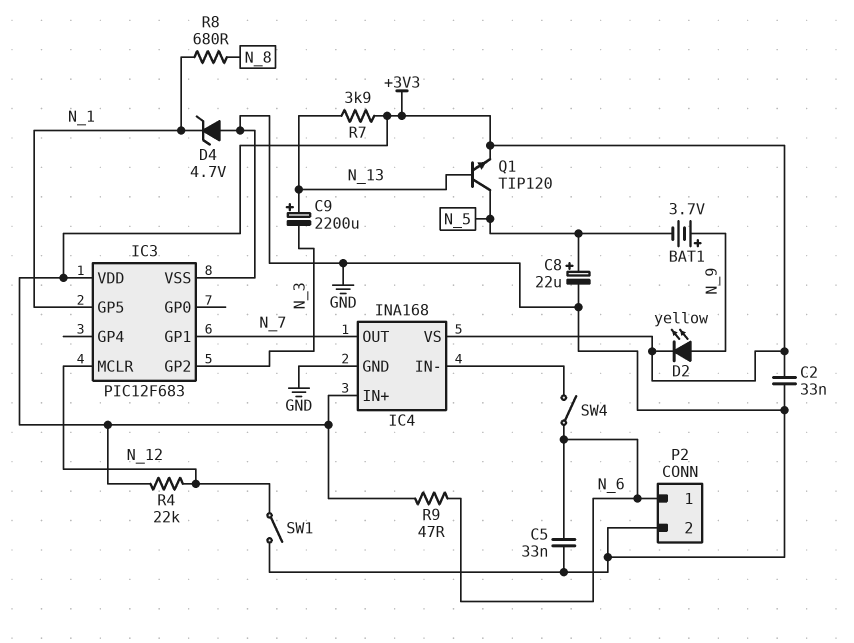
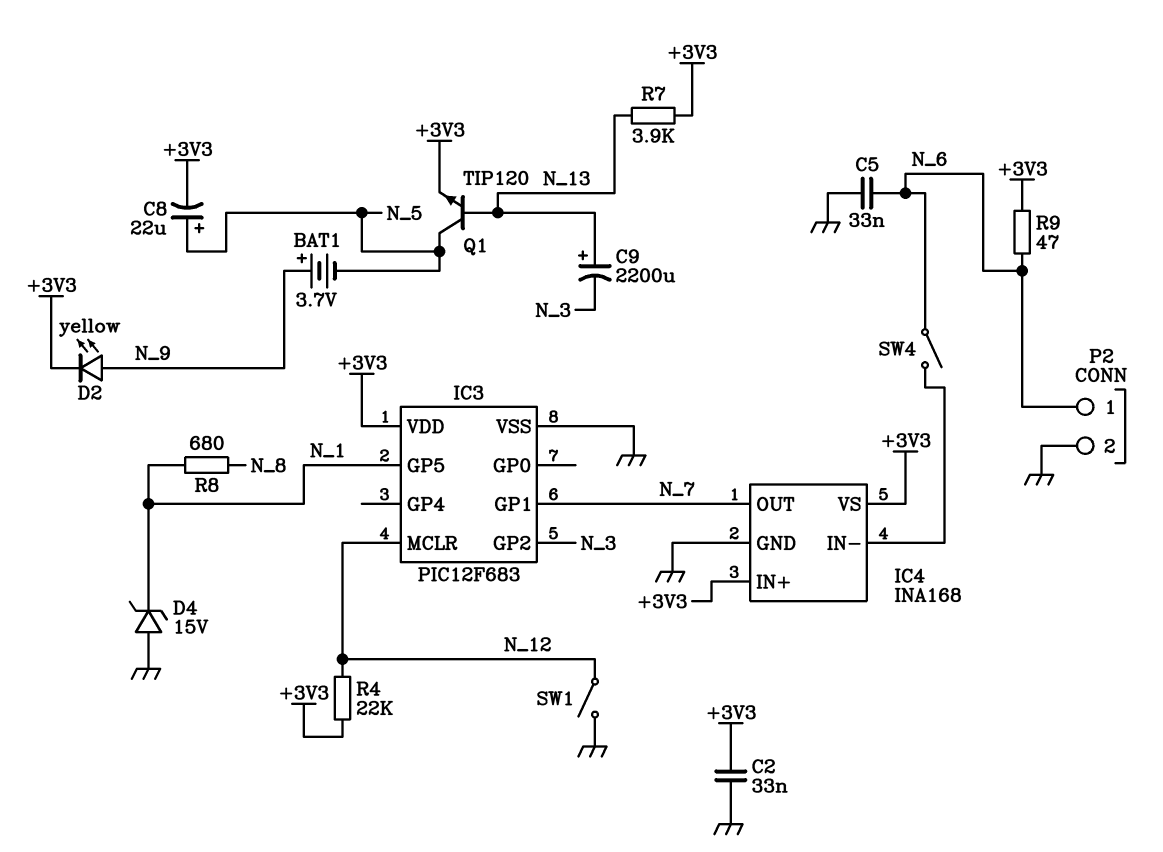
C8: 22uF (plus N_5, minus GND) -> 22uF (plus N_5, minus +3V3)
D4: zener 4.7V (A GND, K N_1) -> zener 15V (A GND, K N_1)

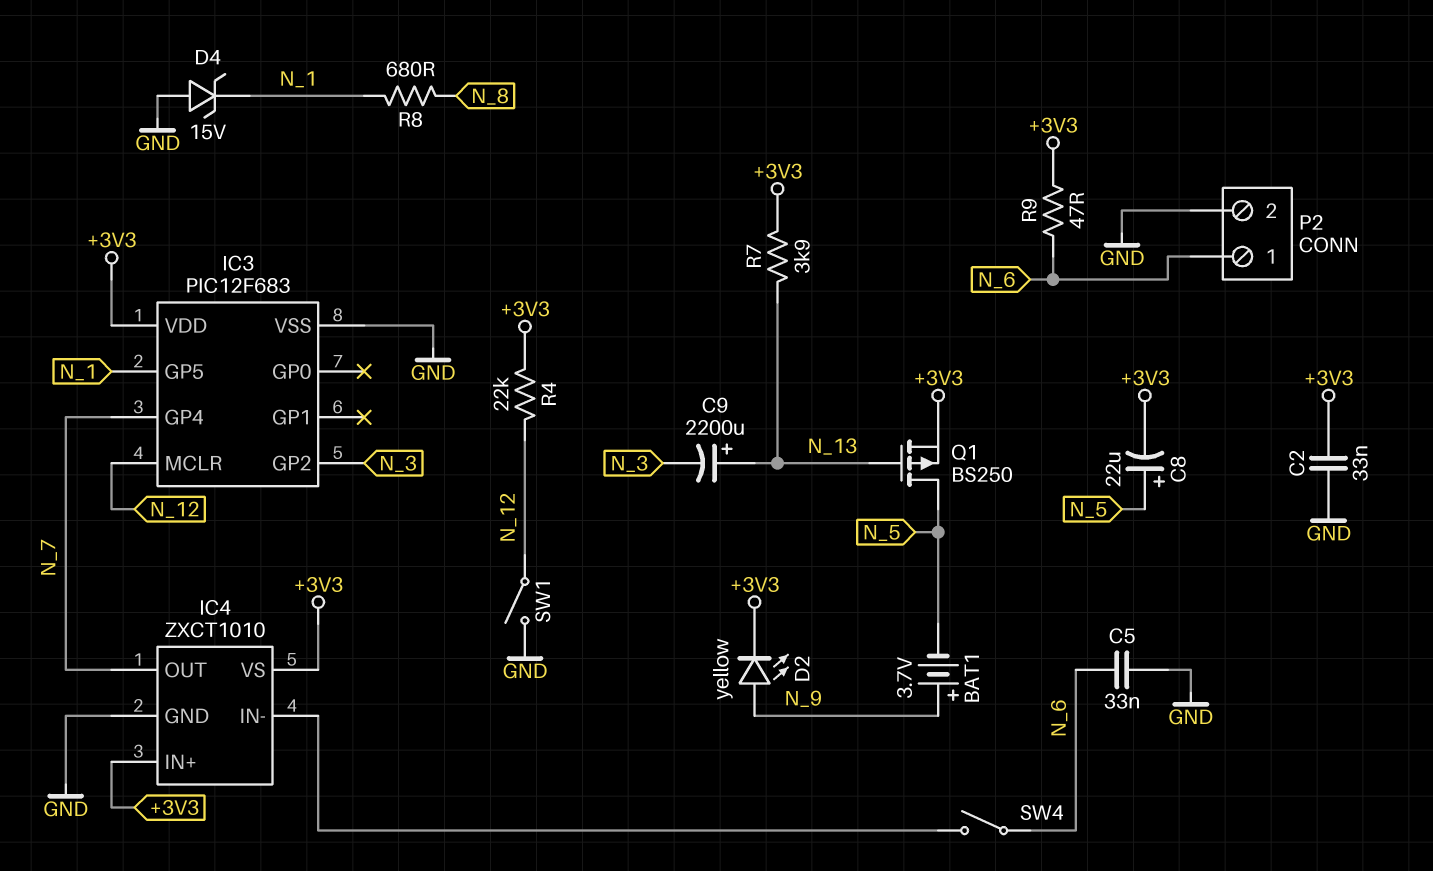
IC3 pin GP1: N_7 -> none
IC3 pin GP4: none -> N_7
IC4: INA168 -> ZXCT1010
Q1: NPN TIP120 (B N_13, C N_5, E +3V3) -> PMOS BS250 (G N_13, D N_5, S +3V3)

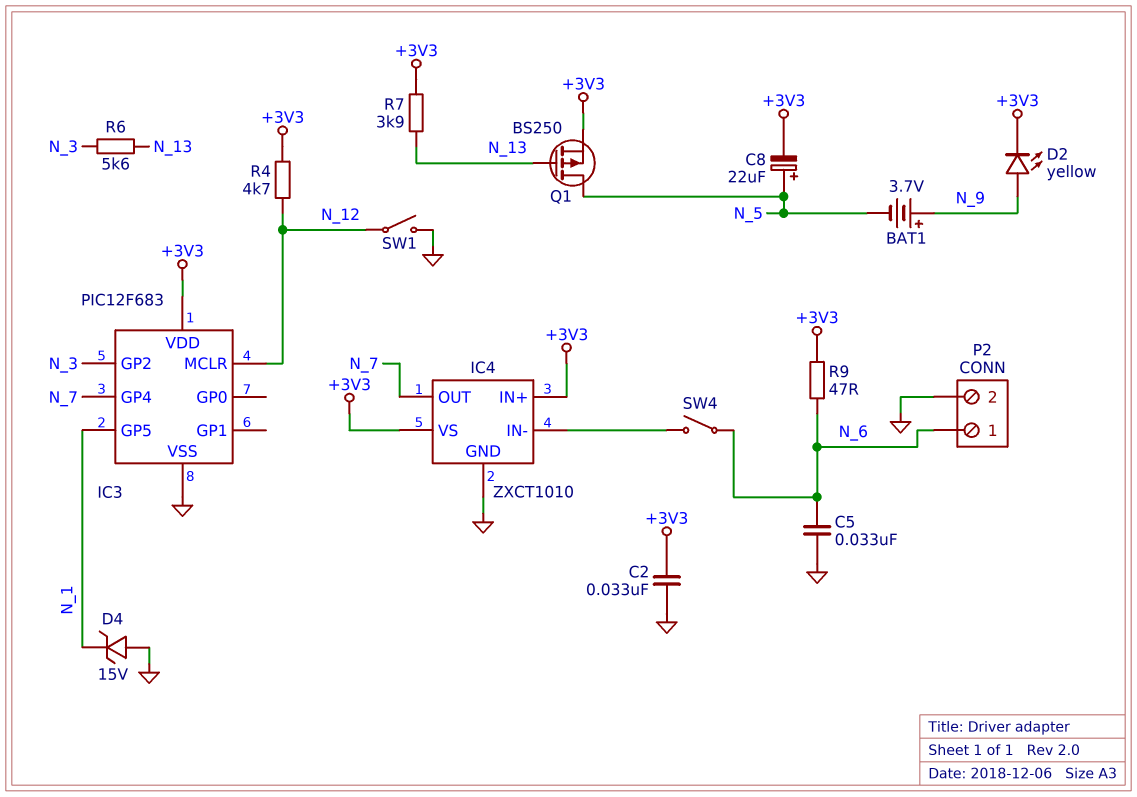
C9: 2200uF (plus N_13, minus N_3) -> none
R4: 22k (+3V3, N_12) -> 4.7k (+3V3, N_12)
R6: none -> 5.6k (N_3, N_13)
R8: 680 (N_1, N_8) -> none

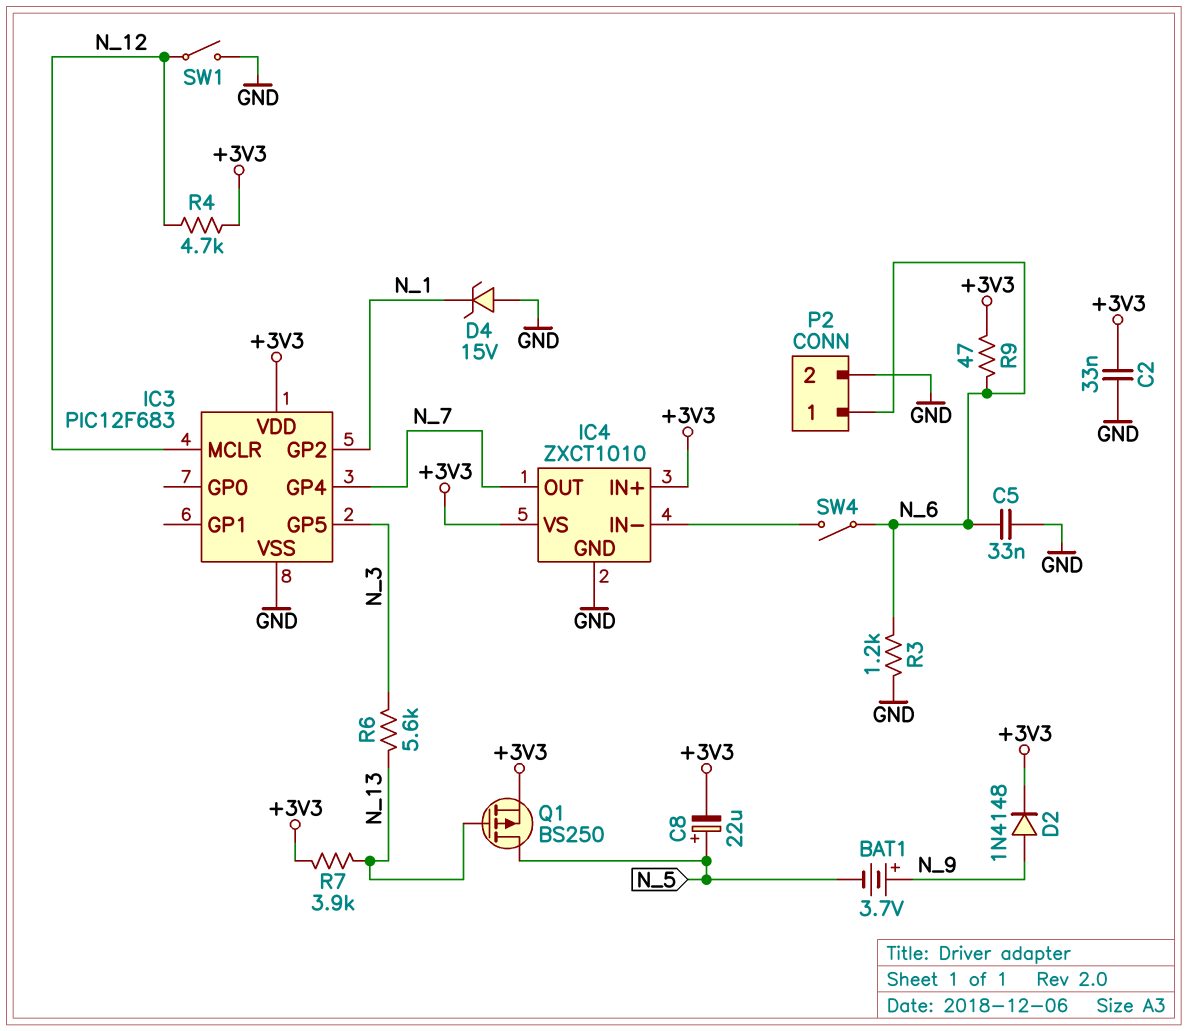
D2: LED yellow (A N_9, K +3V3) -> diode 1N4148 (A N_9, K +3V3)
IC3 pin GP2: N_3 -> N_1
IC3 pin GP5: N_1 -> N_3
R3: none -> 1.2k (GND, N_6)

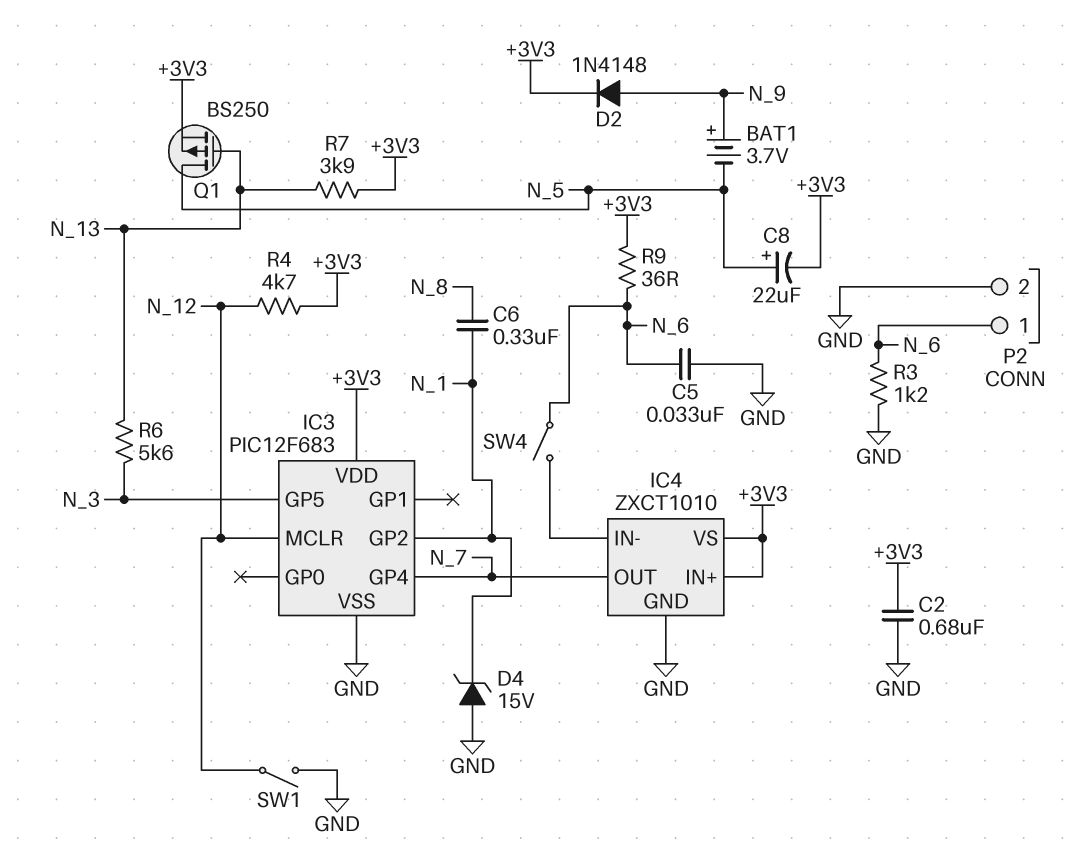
C2: 33nF (+3V3, GND) -> 680nF (+3V3, GND)
C6: none -> 330nF (N_1, N_8)
R9: 47 (+3V3, N_6) -> 36 (+3V3, N_6)

